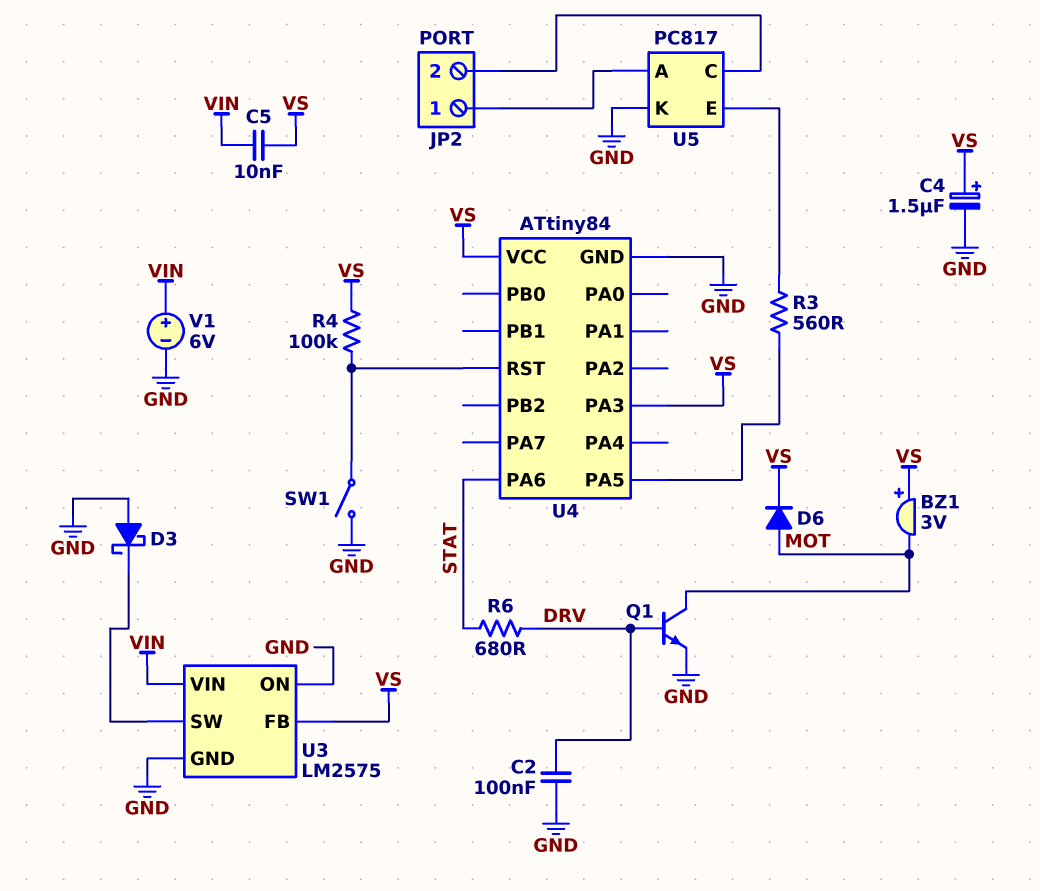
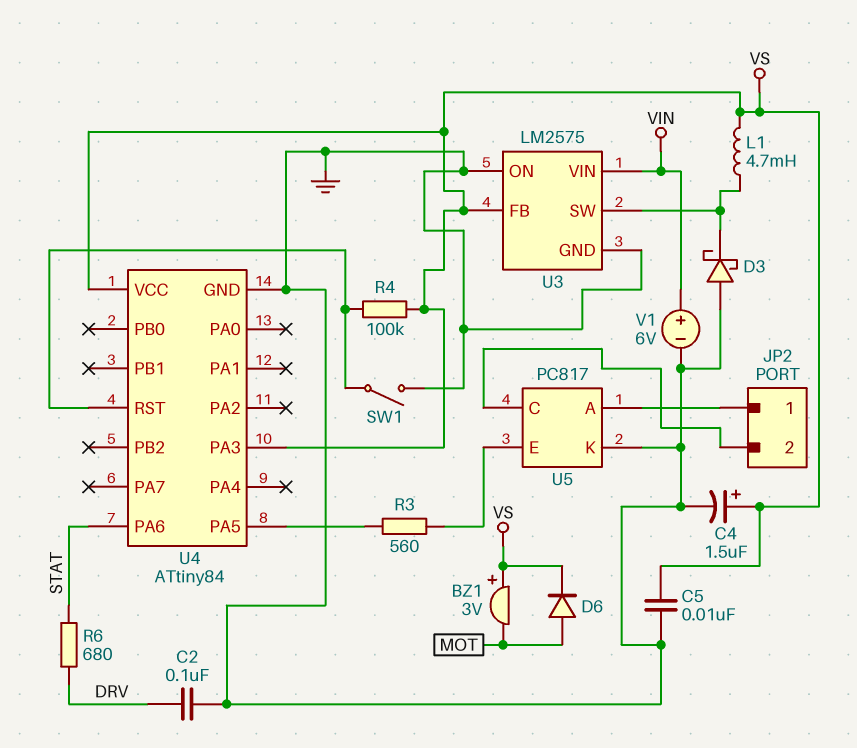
C5: 10nF (VIN, VS) -> 10nF (GND, VS)
L1: none -> 4.7mH (U3/SW, VS)
Q1: NPN (B DRV, C MOT, E GND) -> none

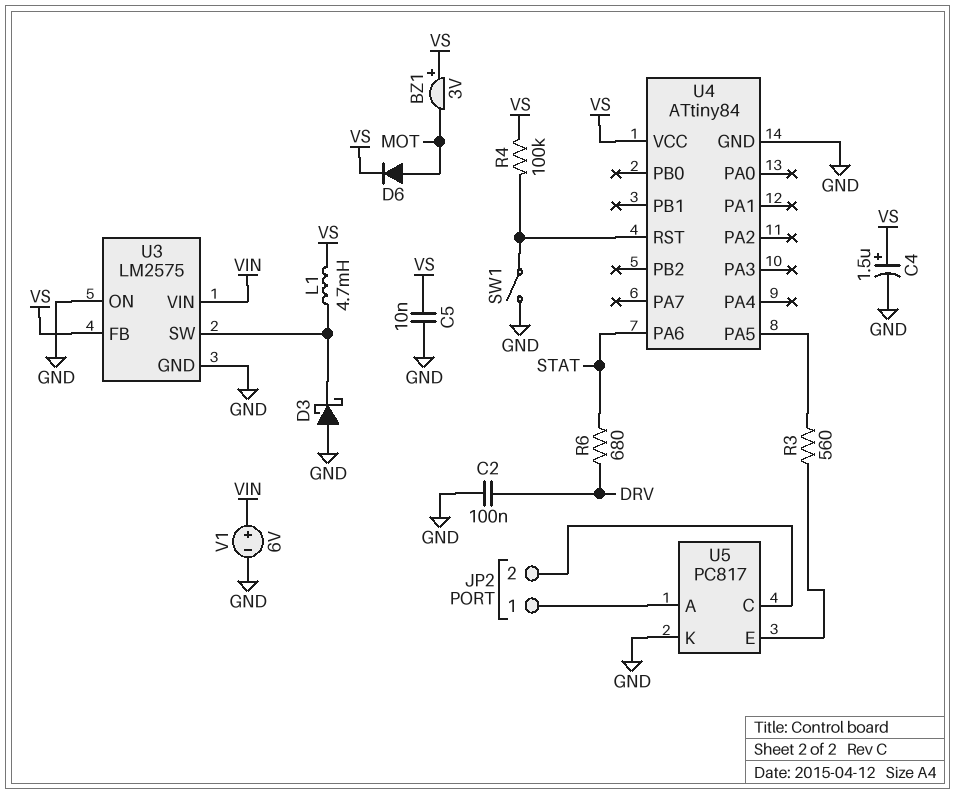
U4 pin PA3: VS -> none

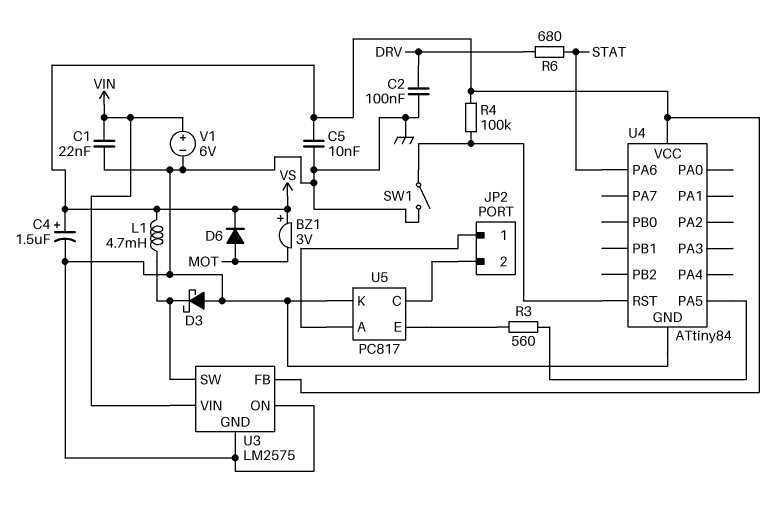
C1: none -> 22nF (GND, VIN)

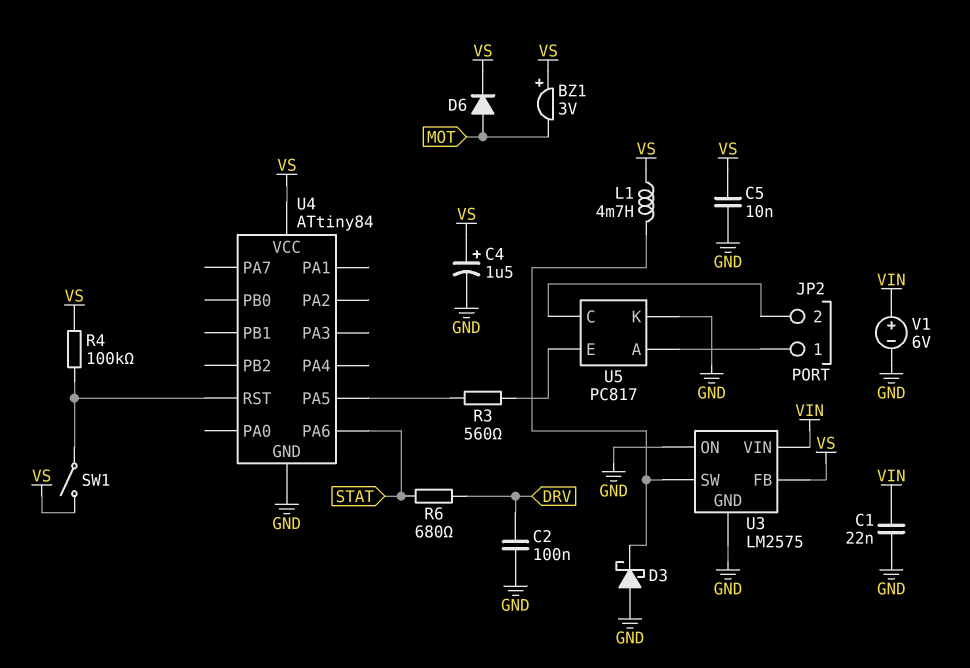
SW1: switch (GND, U4/RST) -> switch (U4/RST, VS)

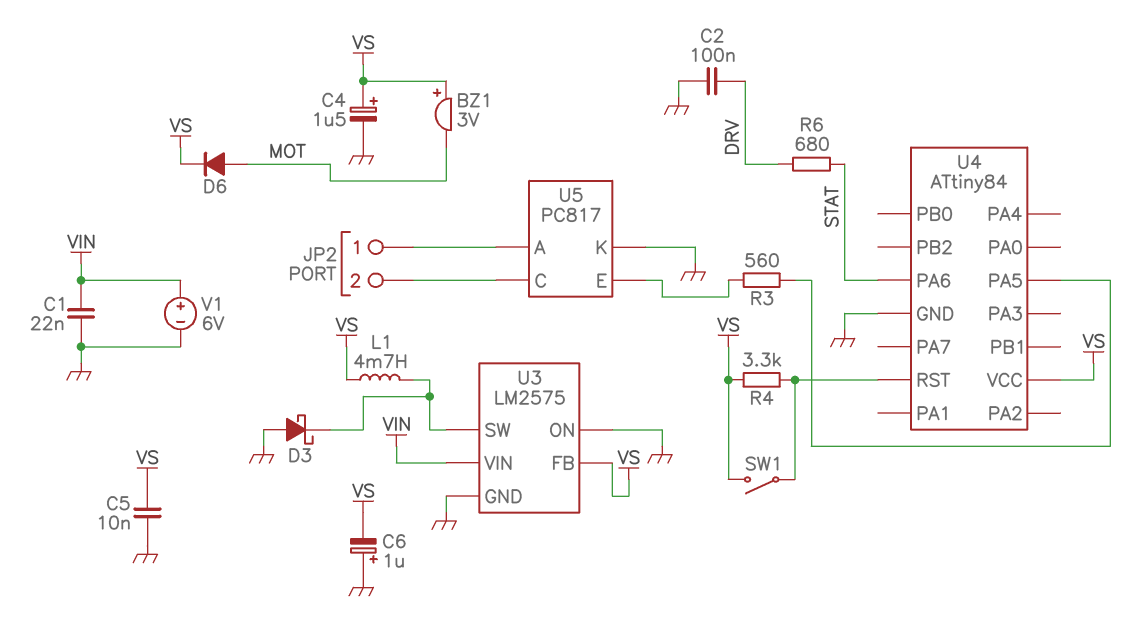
C6: none -> 1uF (plus GND, minus VS)
R4: 100k (U4/RST, VS) -> 3.3k (U4/RST, VS)

